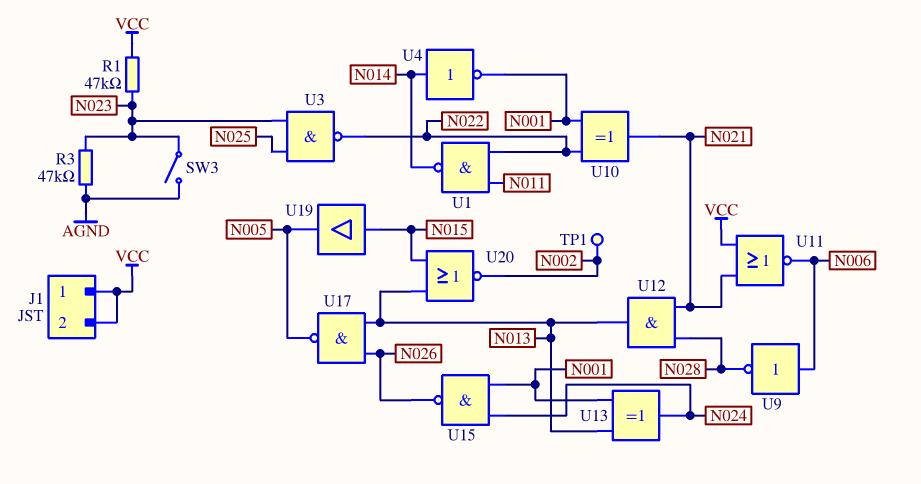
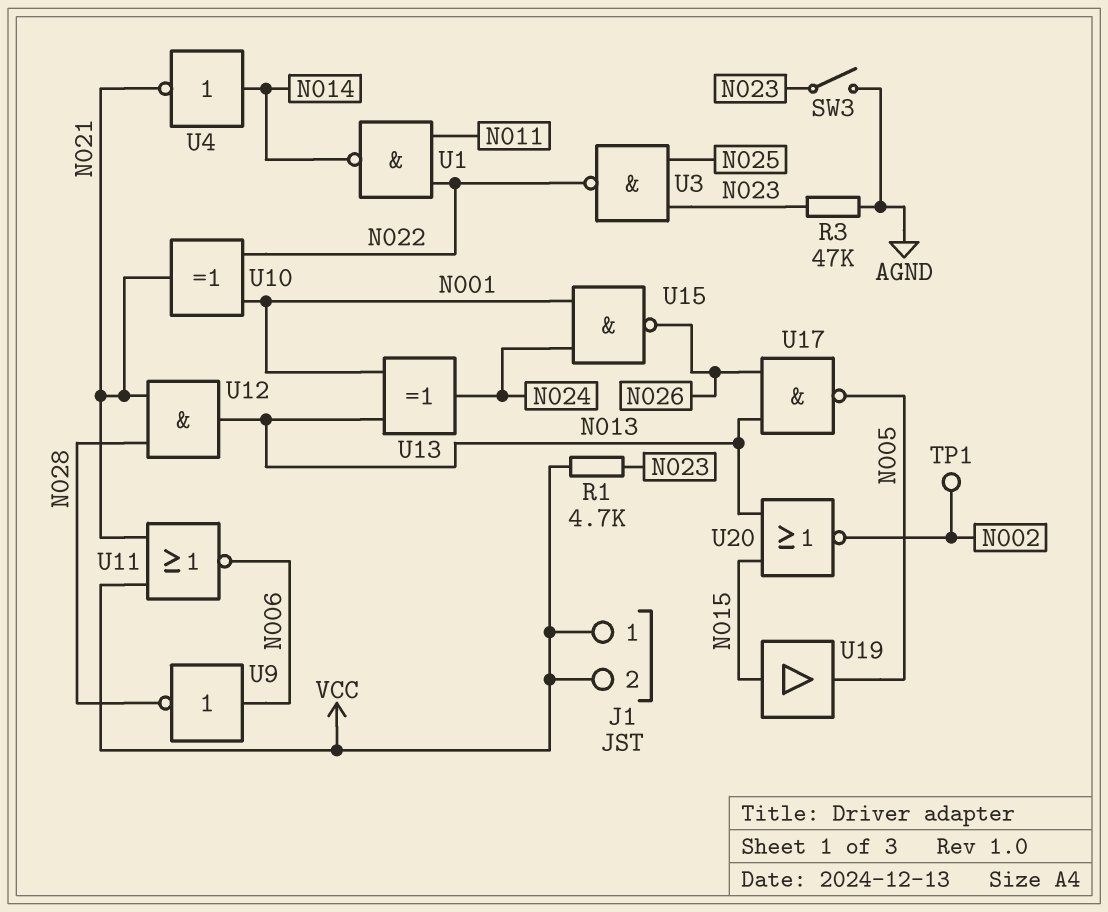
R1: 47k (N023, VCC) -> 4.7k (N023, VCC)
U4: NOT (in N014, out N001) -> NOT (in N014, out N021)

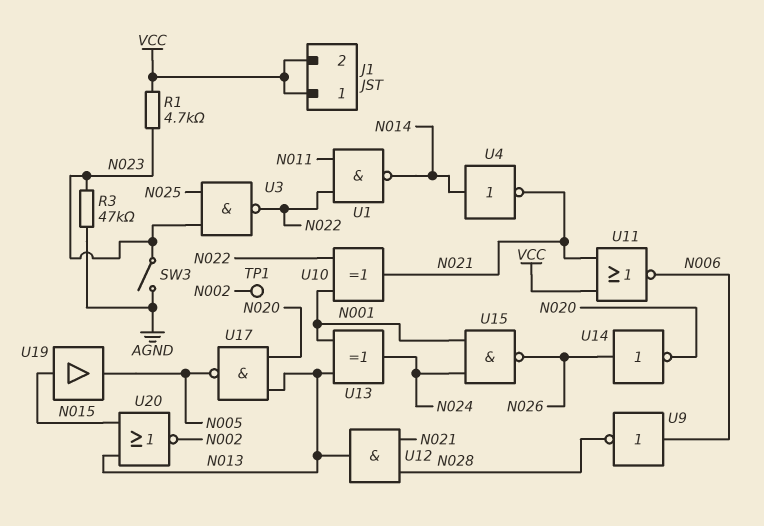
U14: none -> NOT (in N026, out N020)
U17: NAND (in N013, in N026, out N005) -> NAND (in N013, in N020, out N005)

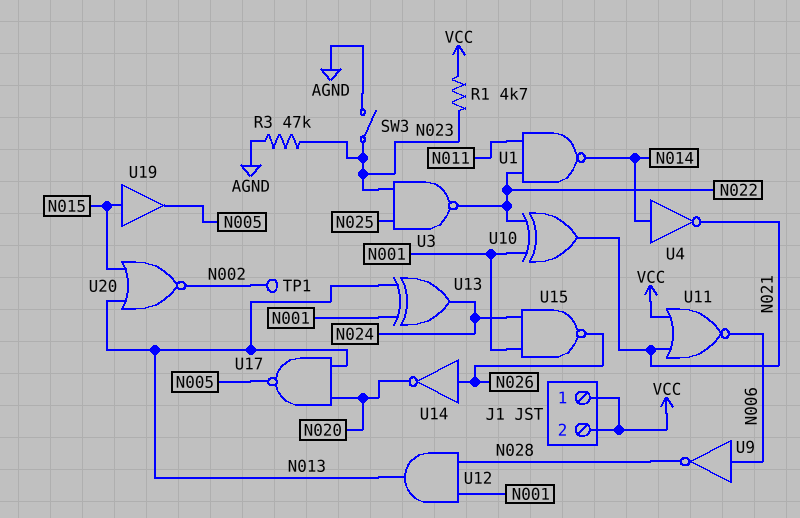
U12: AND (in N021, in N028, out N013) -> AND (in N001, in N028, out N013)

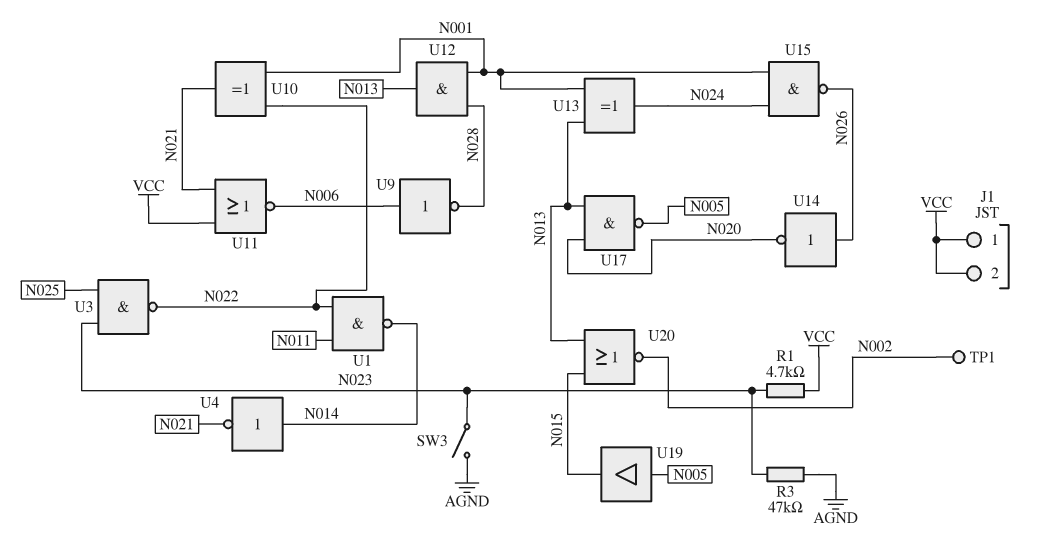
U19: buffer (in N015, out N005) -> buffer (in N005, out N015)

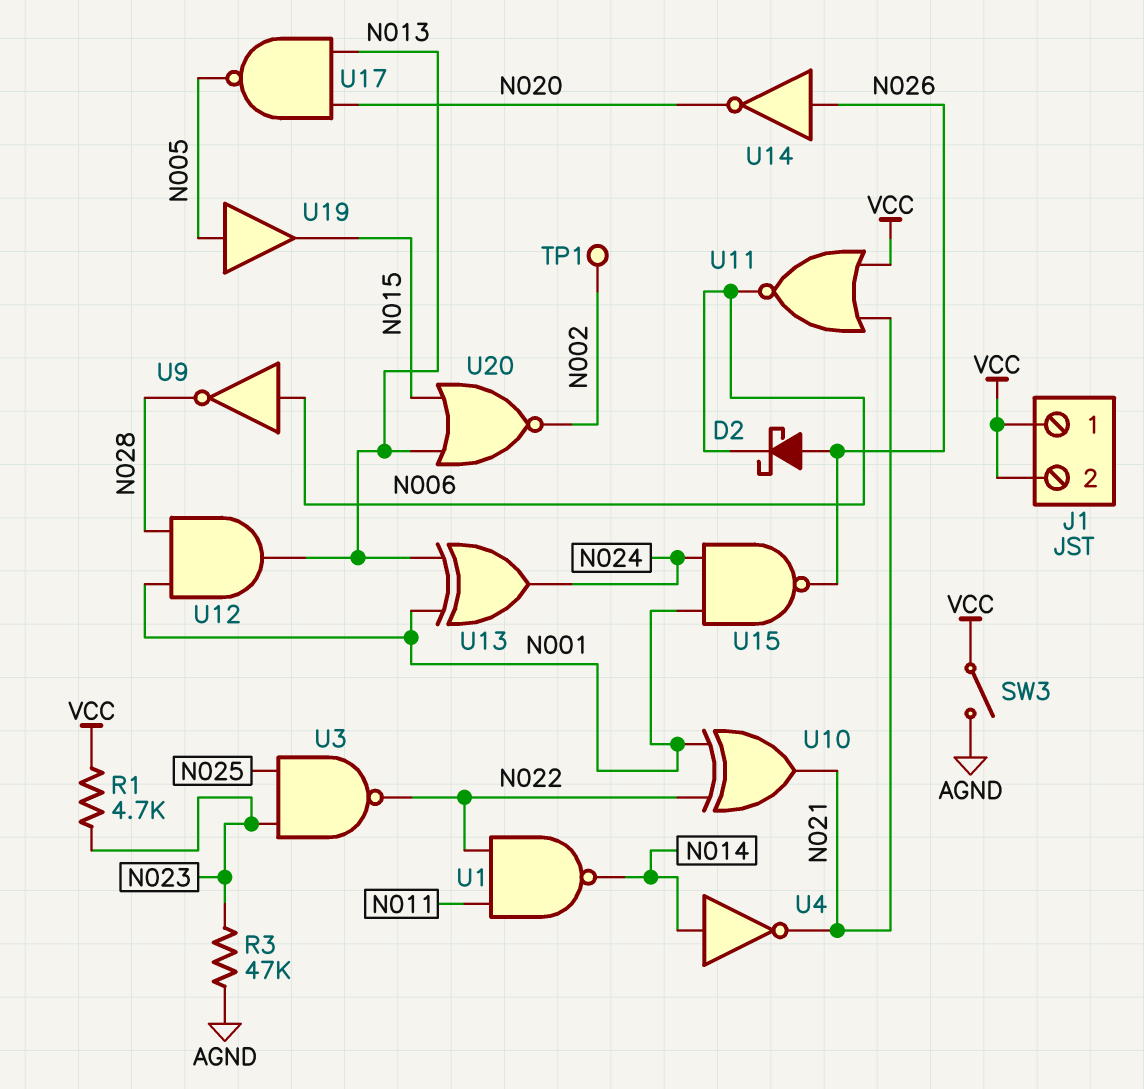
D2: none -> schottky (A N026, K N006)
SW3: switch (AGND, N023) -> switch (AGND, VCC)

